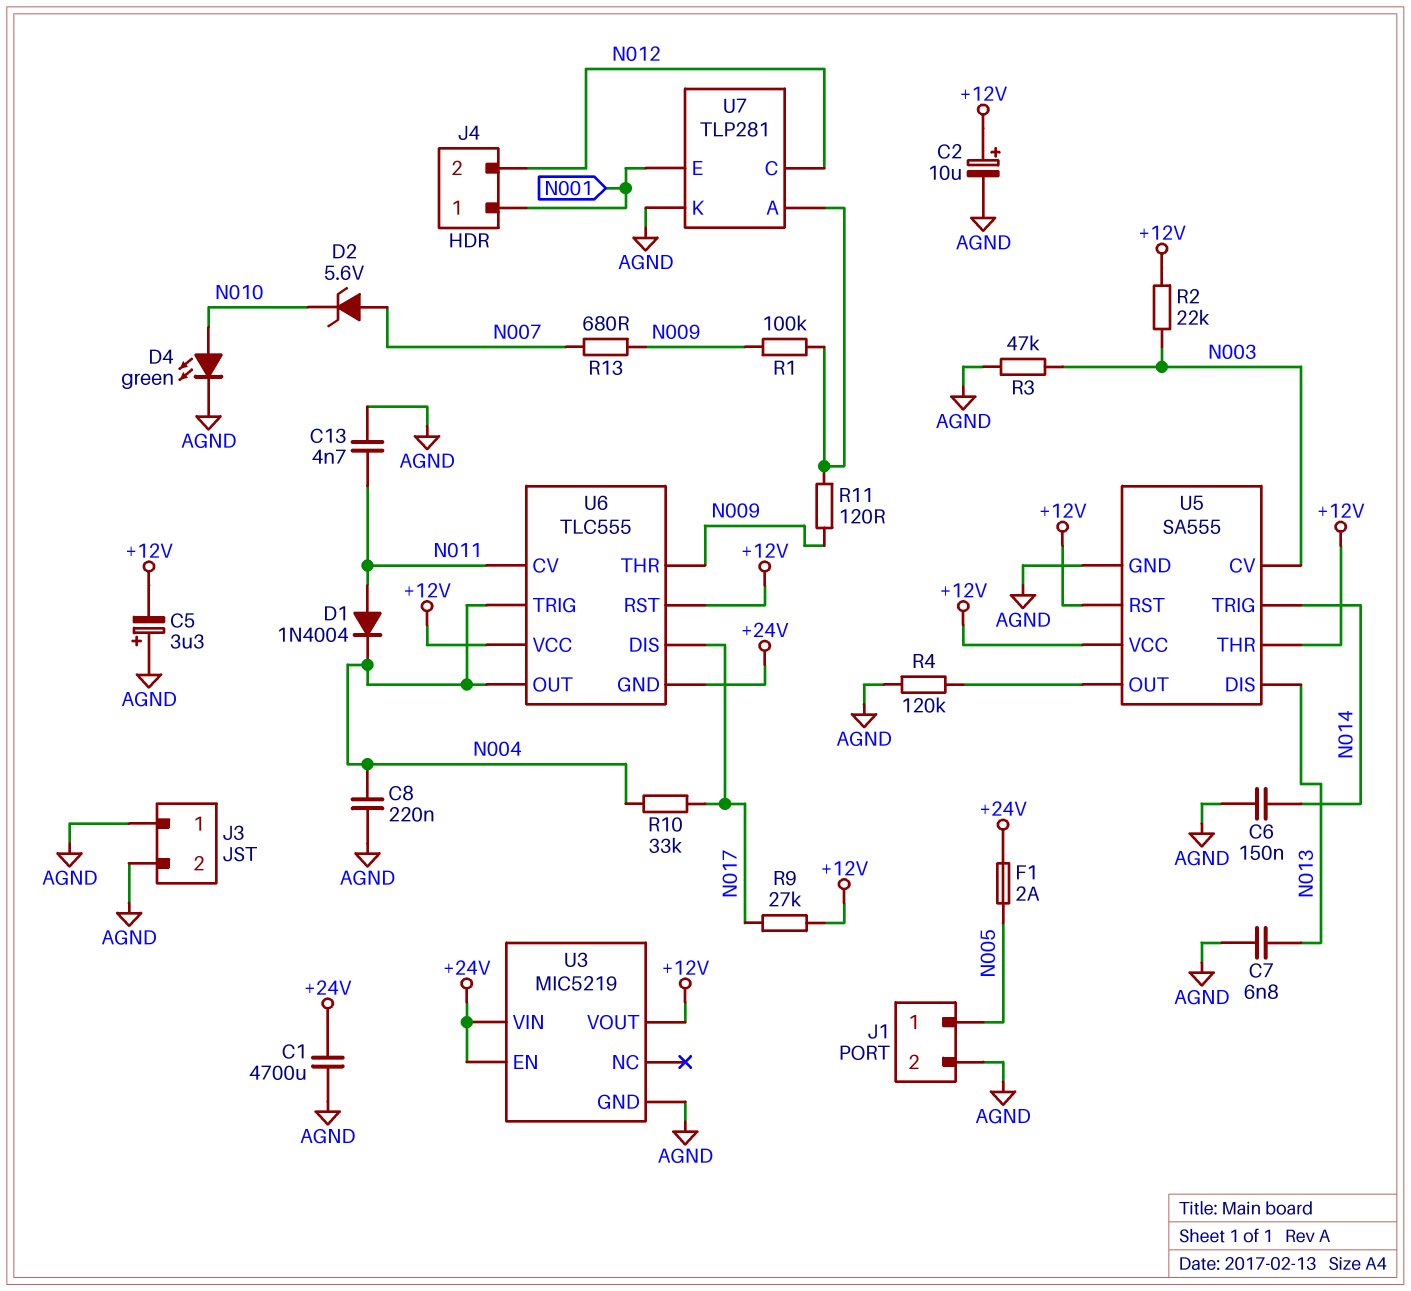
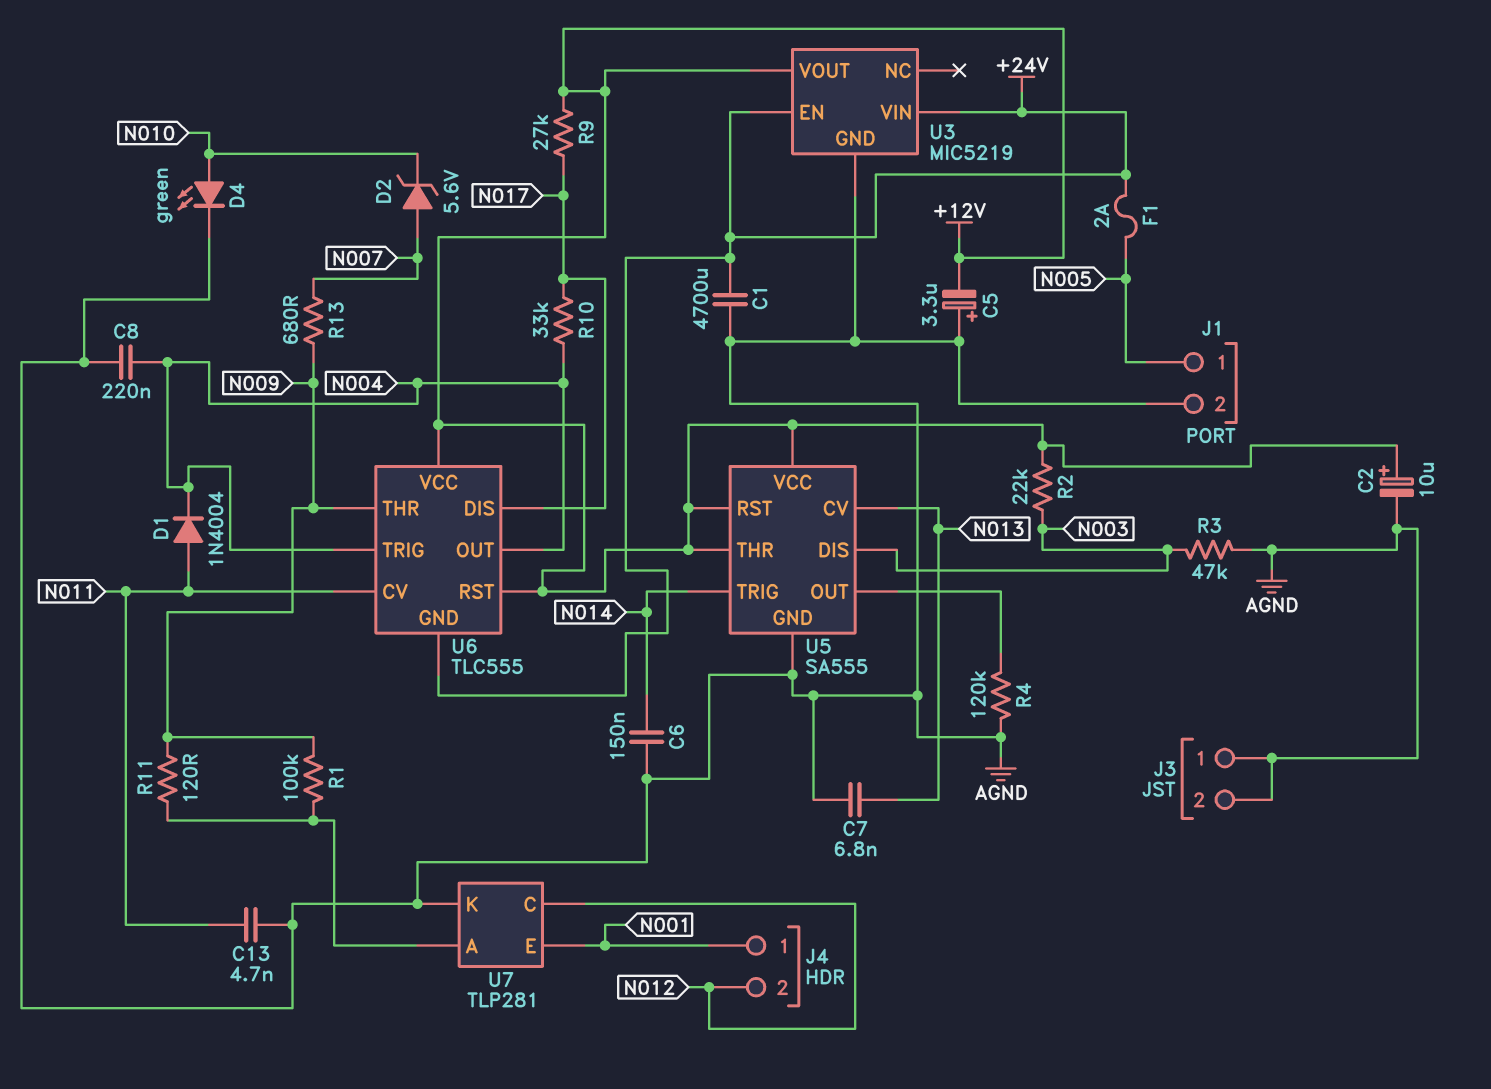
U5 pin CV: N003 -> N013
U5 pin DIS: N013 -> N003

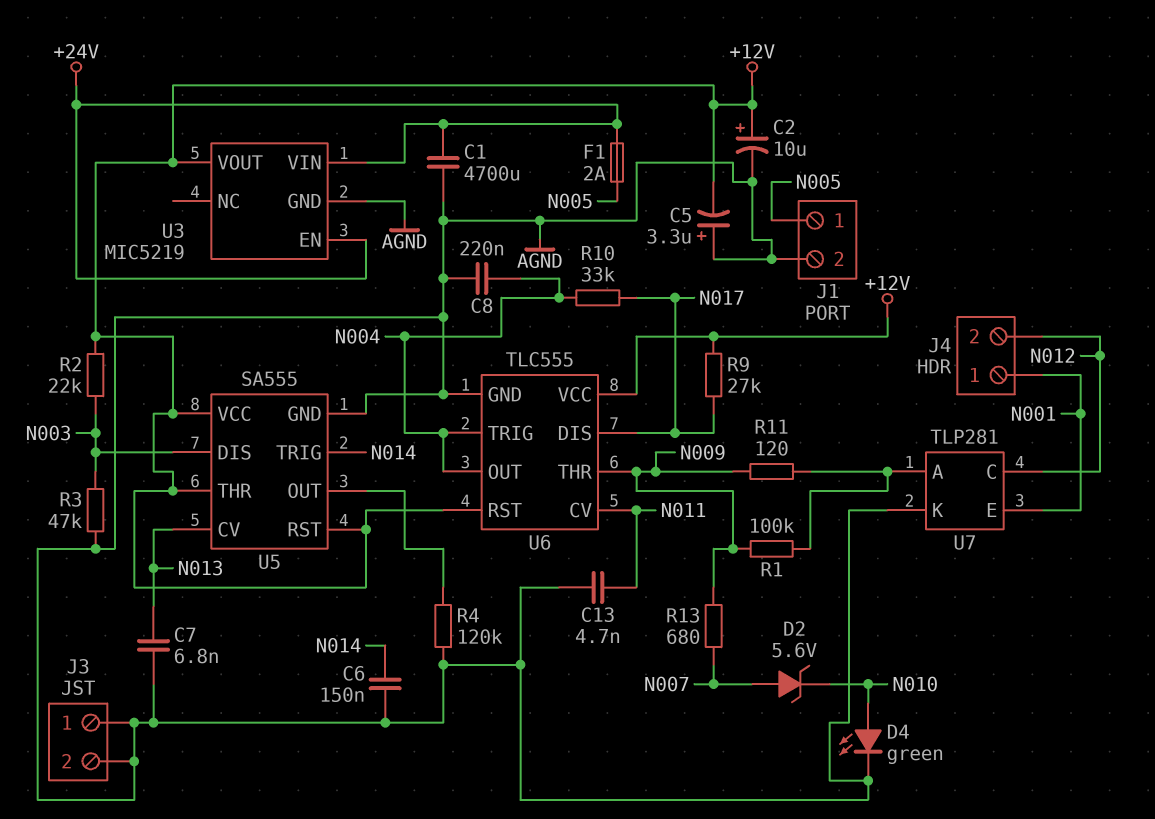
D1: diode 1N4004 (A N011, K N004) -> none
U6 pin GND: +24V -> AGND

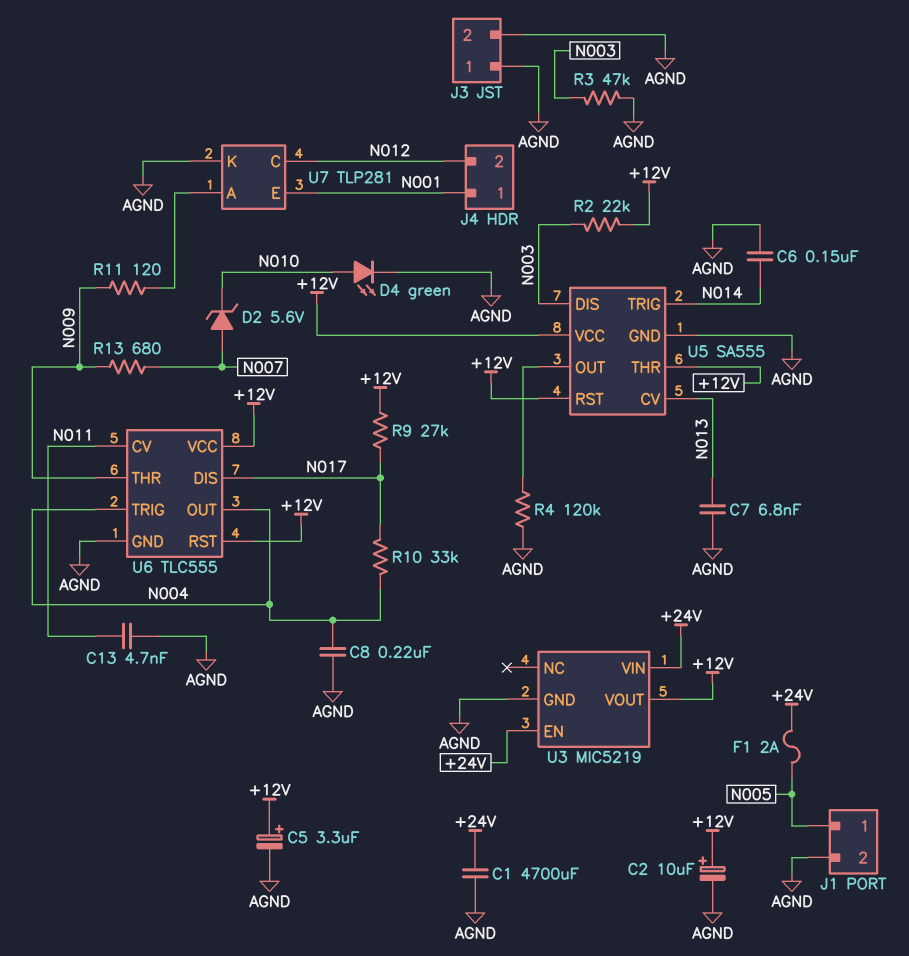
C5: 3.3uF (plus AGND, minus +12V) -> 3.3uF (plus +12V, minus AGND)
R1: 100k (N009, U7/A) -> none

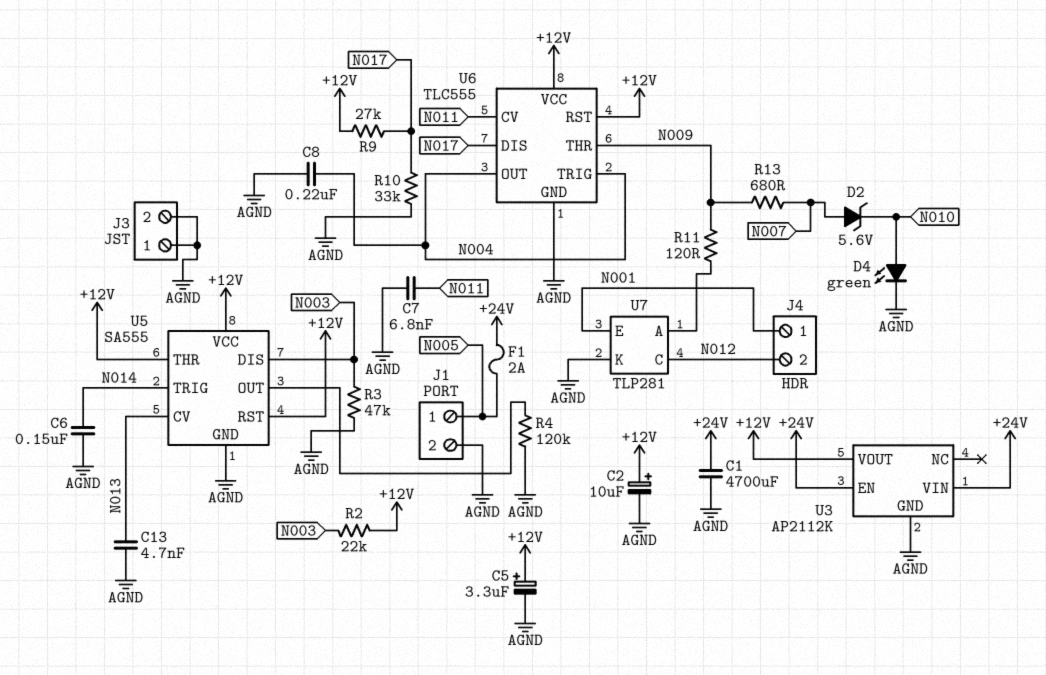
C7: 6.8nF (AGND, N013) -> 6.8nF (AGND, N011)
C13: 4.7nF (AGND, N011) -> 4.7nF (AGND, N013)
R10: 33k (N004, N017) -> 33k (AGND, N017)
U3: MIC5219 -> AP2112K

